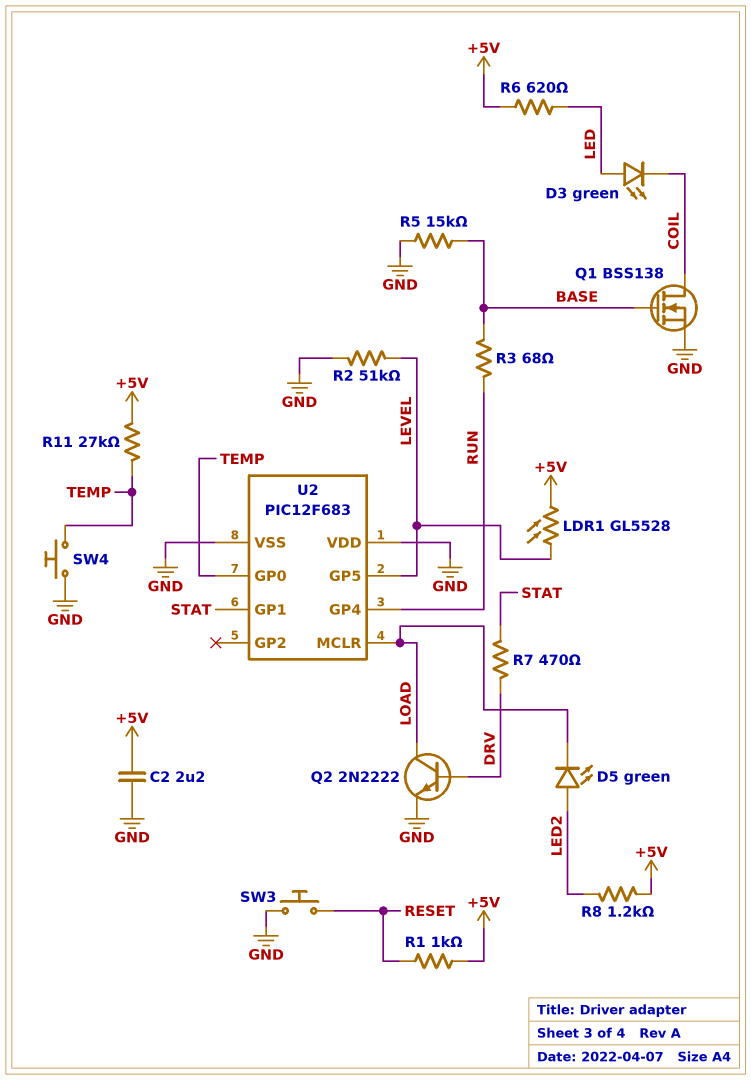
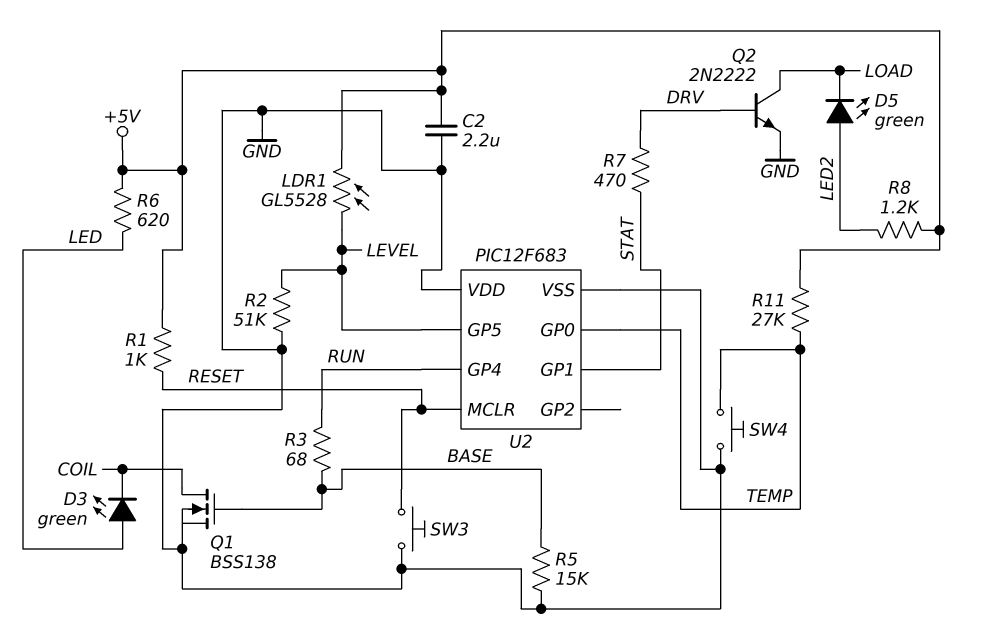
U2 pin MCLR: LOAD -> RESET

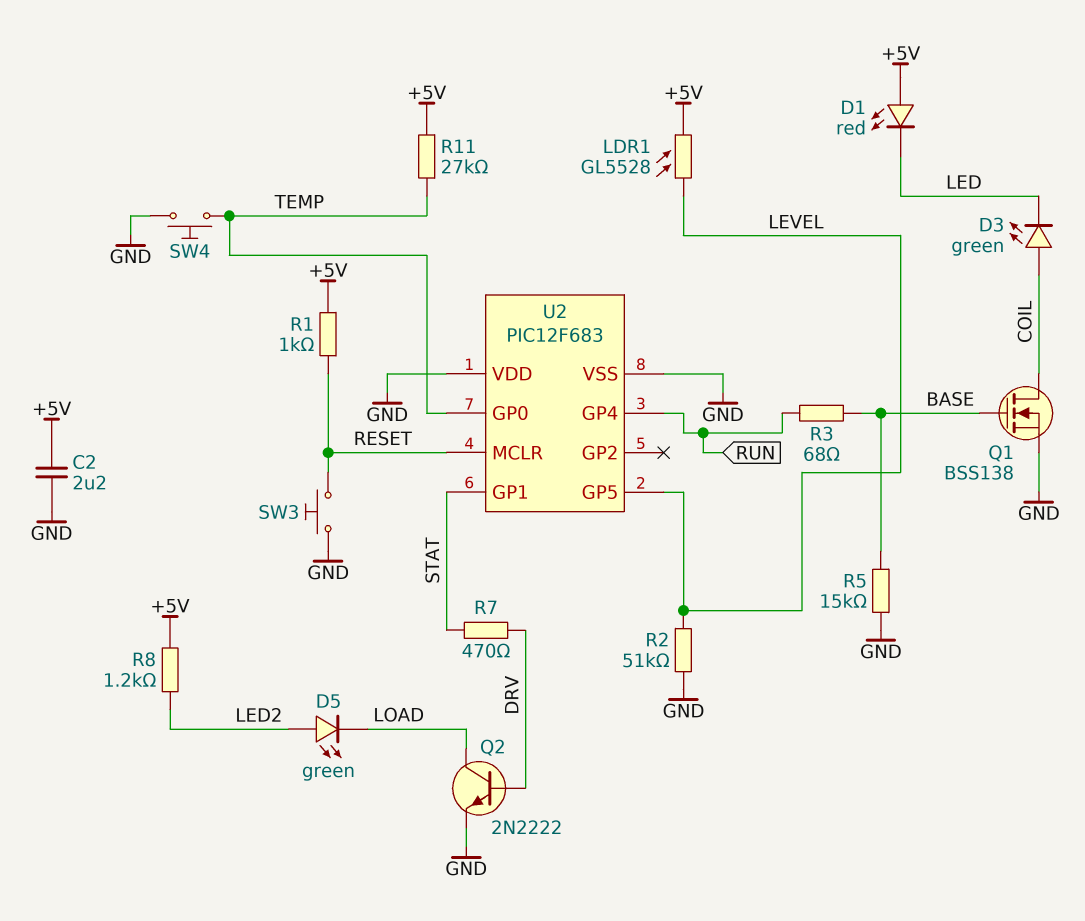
D1: none -> LED red (A +5V, K LED)
D3: LED green (A LED, K COIL) -> LED green (A COIL, K LED)
R6: 620 (+5V, LED) -> none

